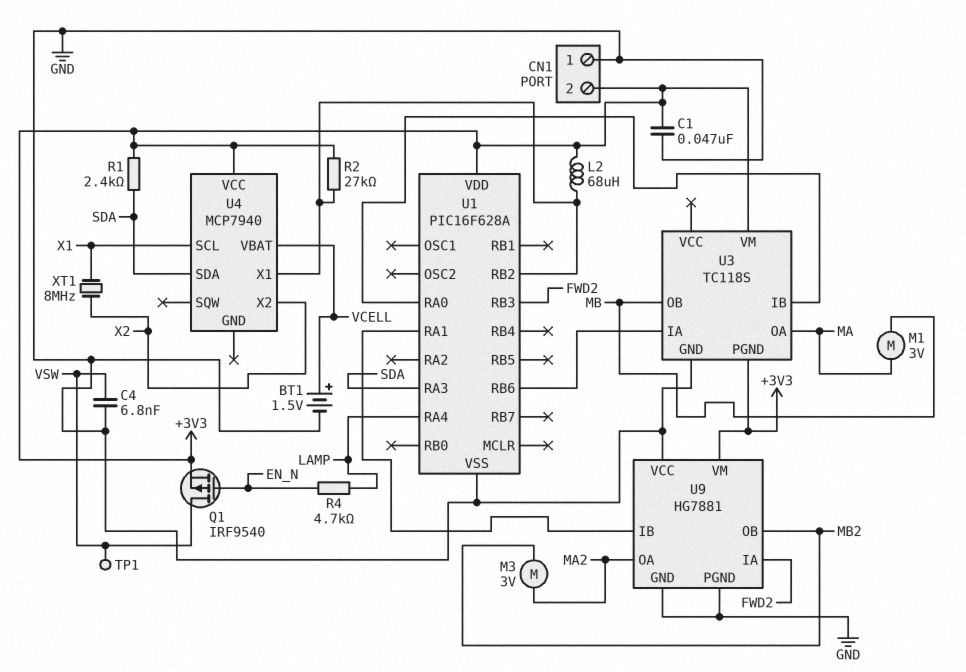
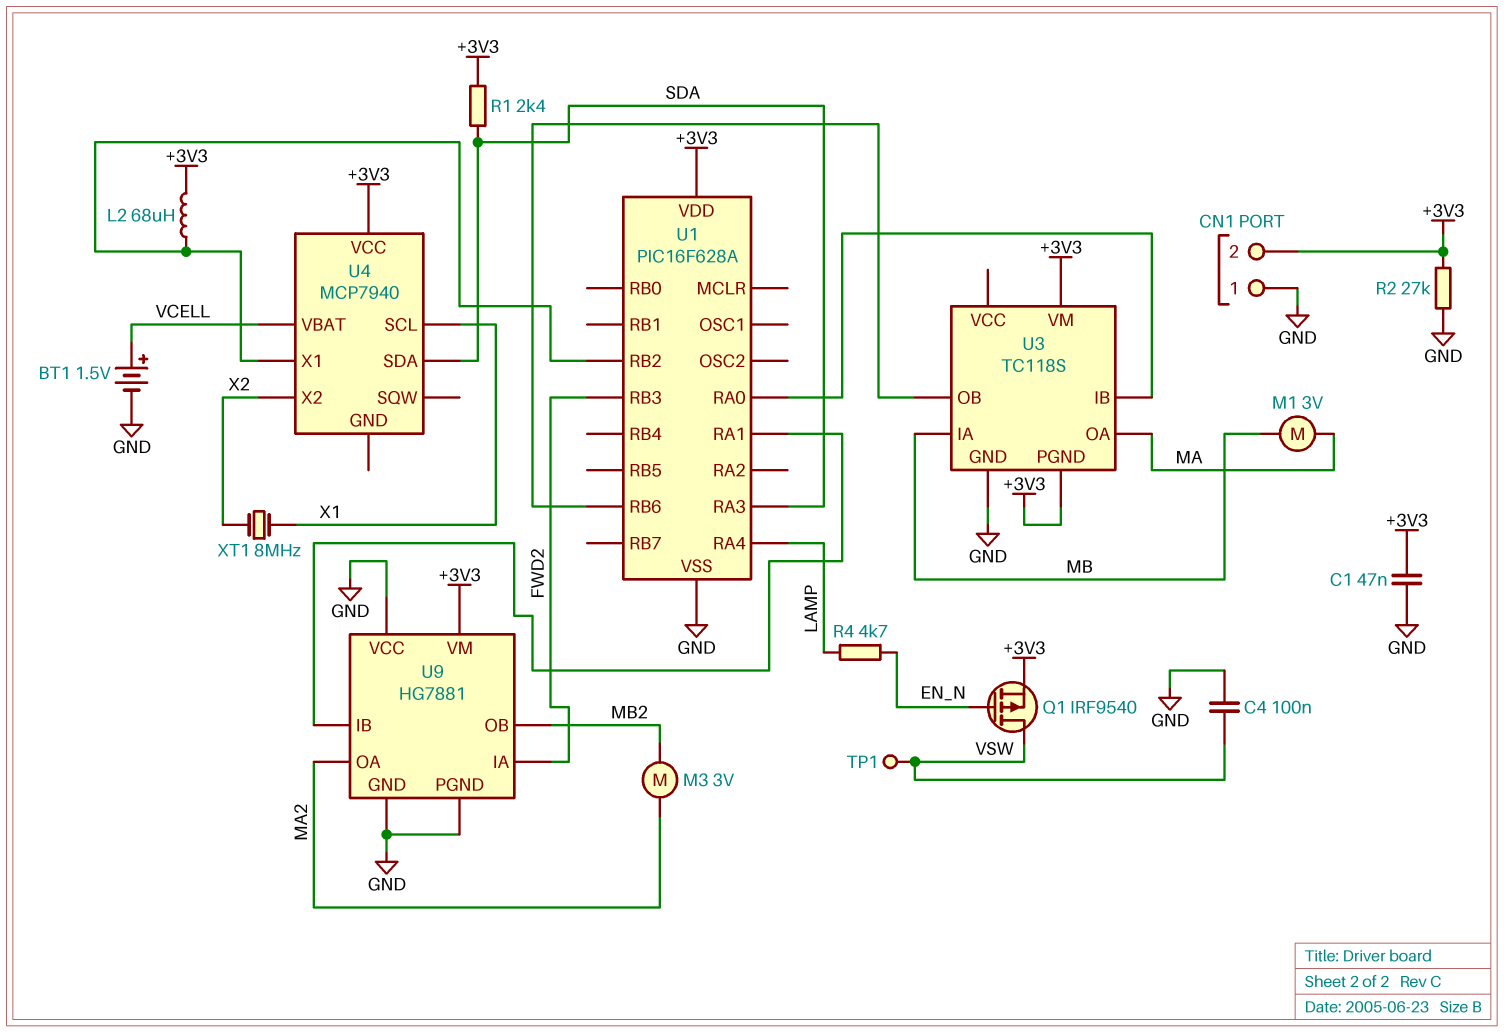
C4: 6.8nF (GND, VSW) -> 100nF (GND, VSW)
R2: 27k (+3V3, U1/RB2) -> 27k (+3V3, GND)
U3 pin IA: U1/RB6 -> MB
U3 pin OB: MB -> U1/RB6

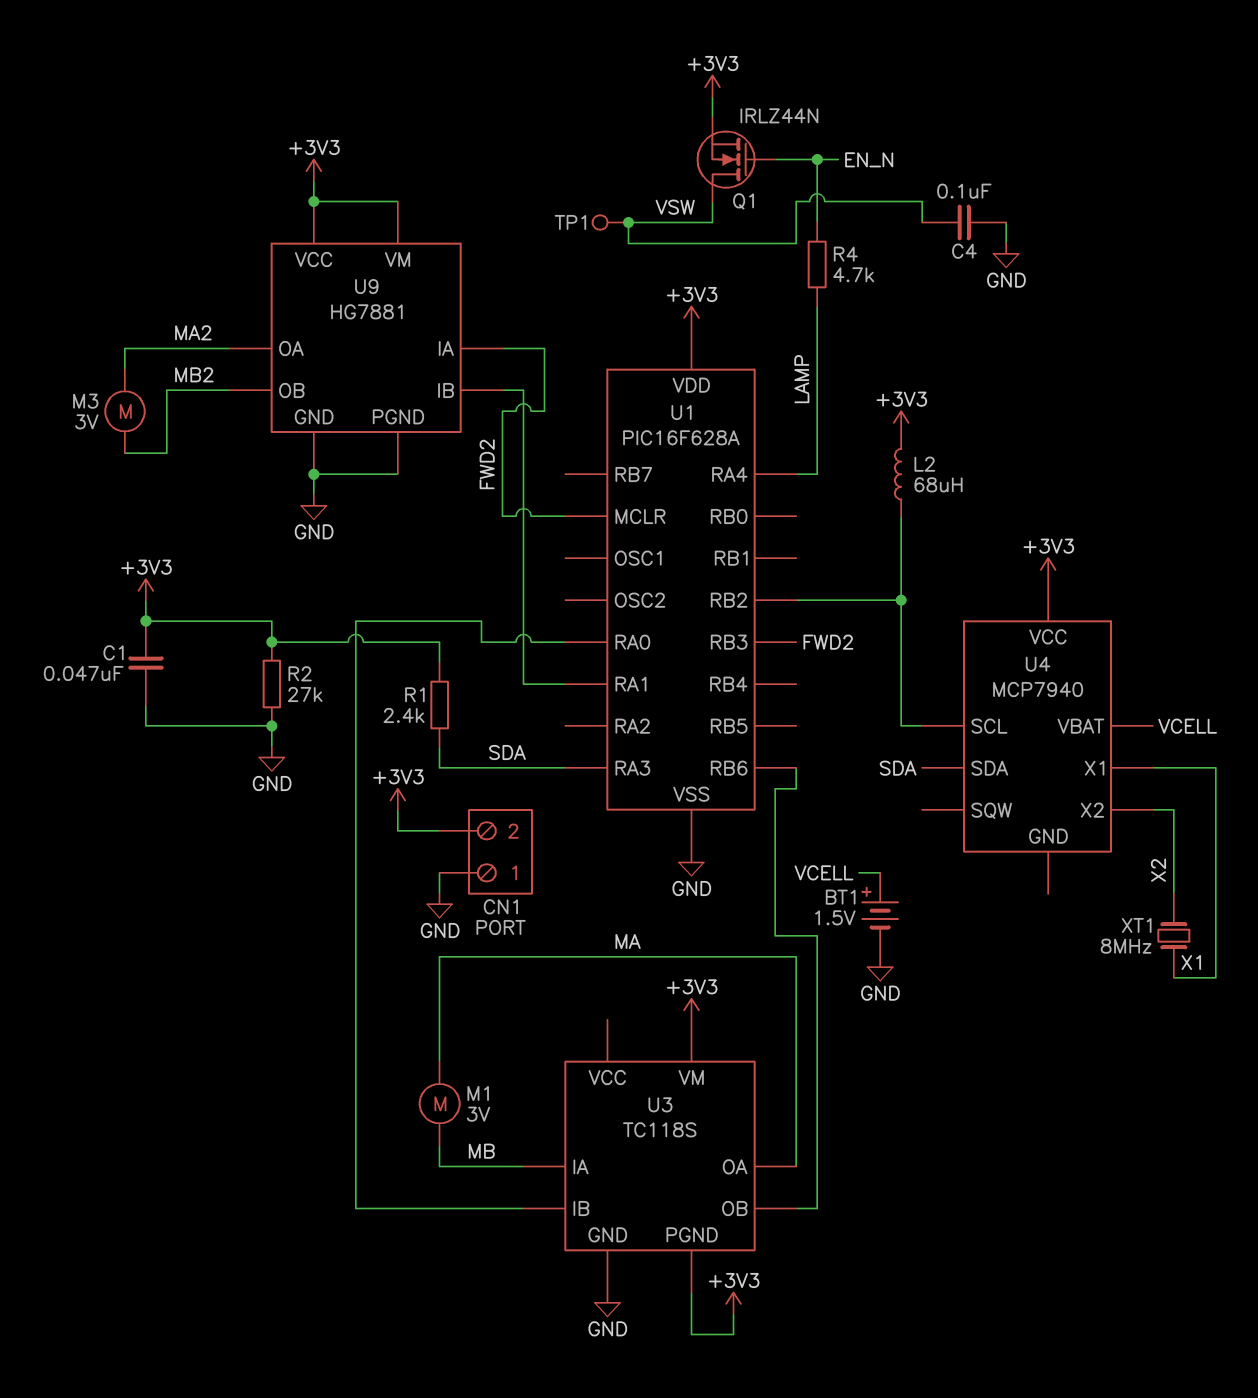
Q1: PMOS IRF9540 (G EN_N, D VSW, S +3V3) -> NMOS IRLZ44N (G EN_N, D VSW, S +3V3)
U1 pin MCLR: none -> FWD2
U4 pin SCL: X1 -> U1/RB2
U4 pin X1: U1/RB2 -> X1
U9 pin VCC: GND -> +3V3

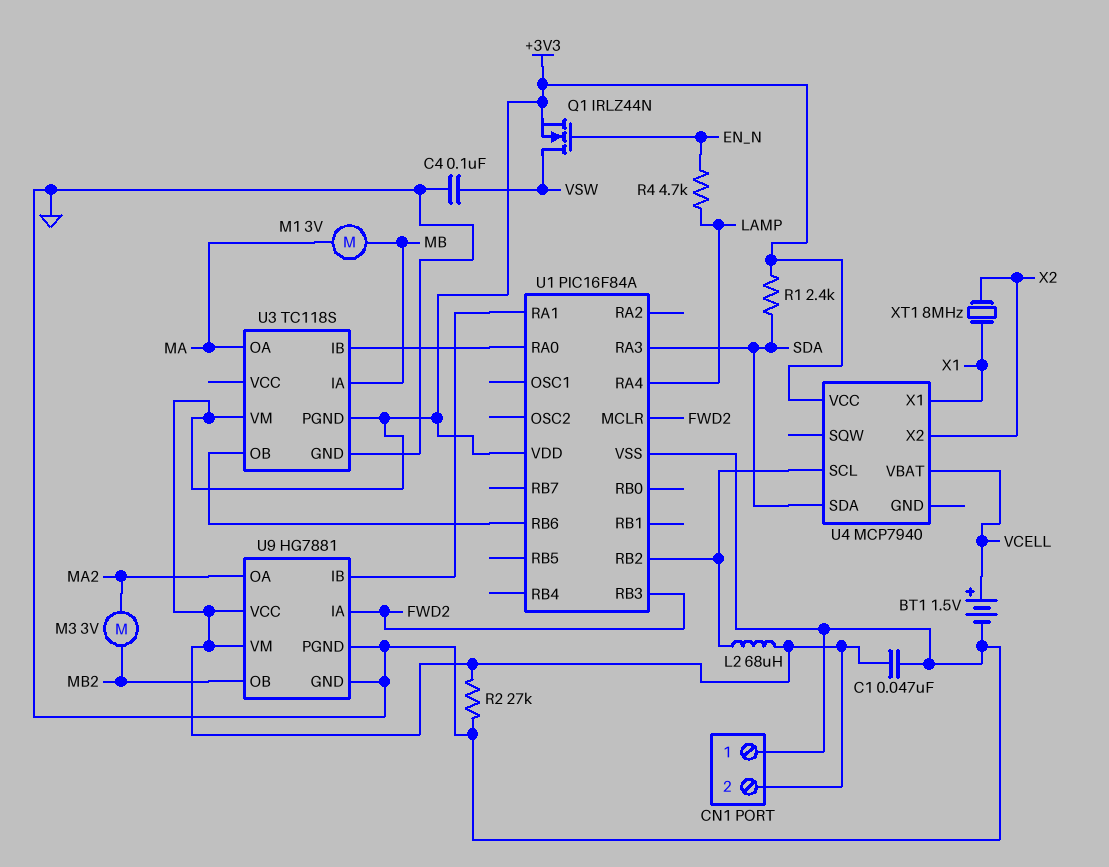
TP1: test point (VSW) -> none
U1: PIC16F628A -> PIC16F84A

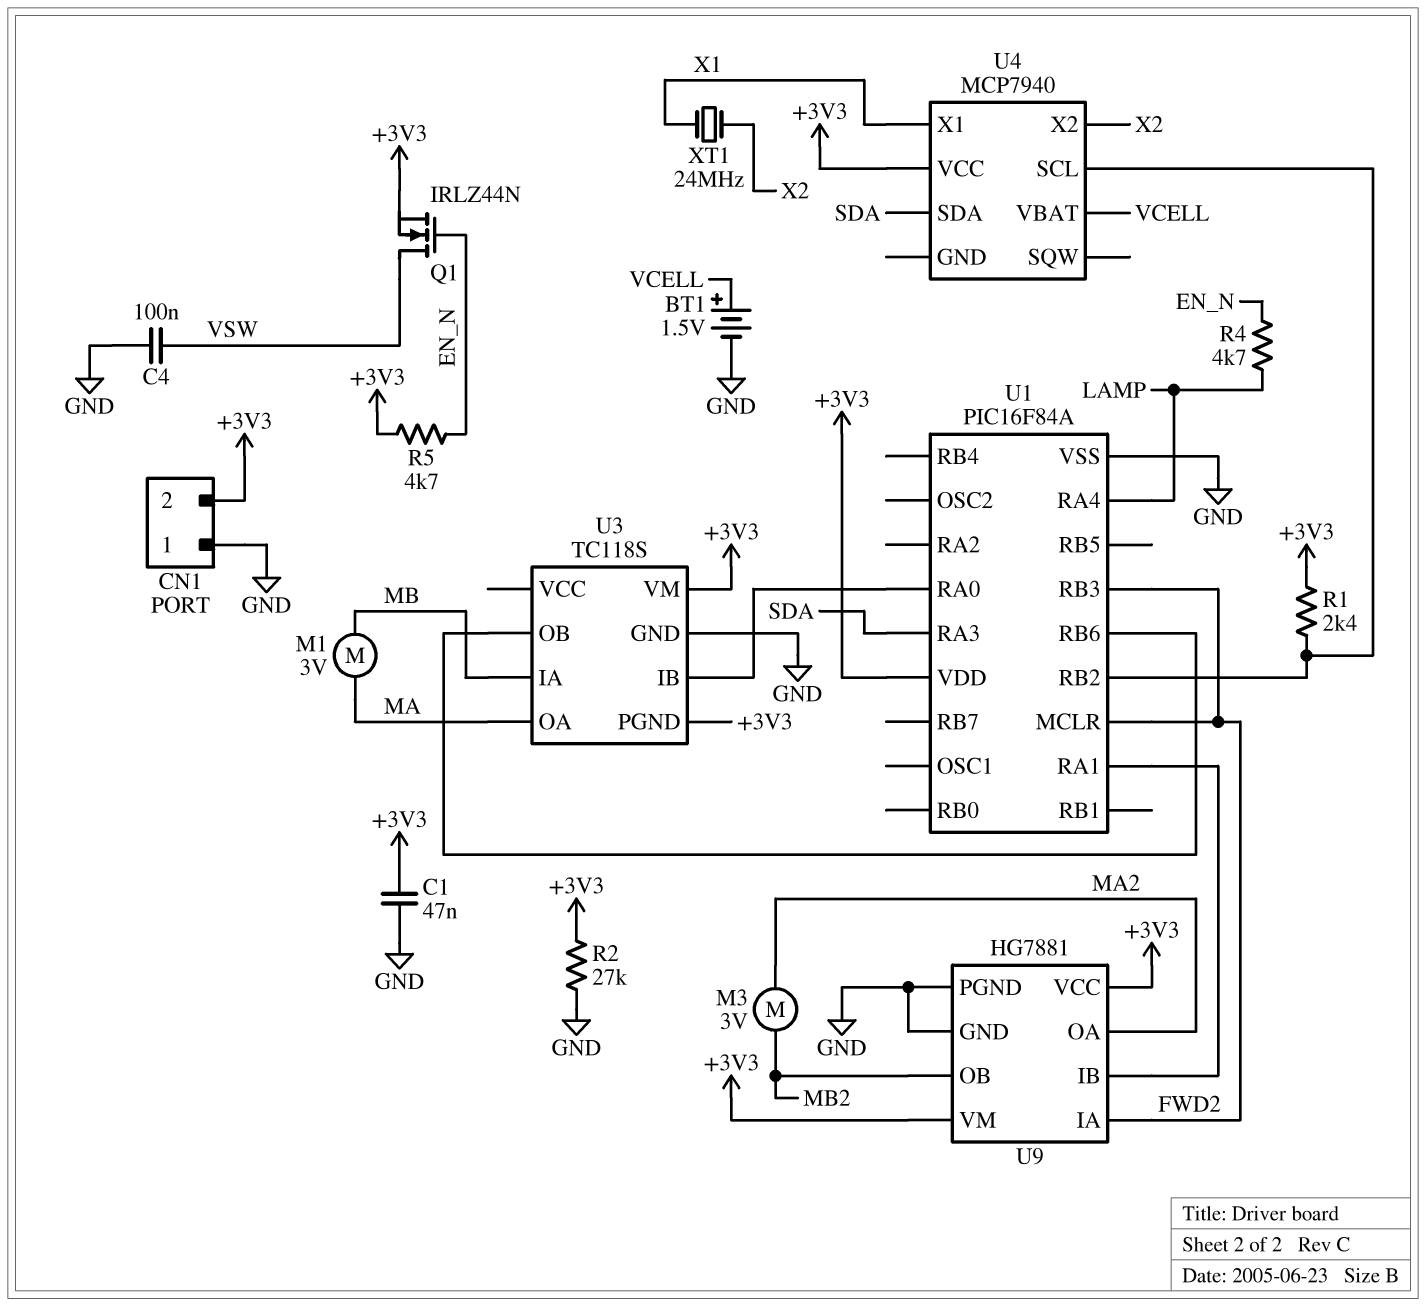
L2: 68uH (+3V3, U1/RB2) -> none
R1: 2.4k (+3V3, SDA) -> 2.4k (+3V3, U1/RB2)
R5: none -> 4.7k (+3V3, EN_N)
XT1: 8MHz (X1, X2) -> 24MHz (X1, X2)

